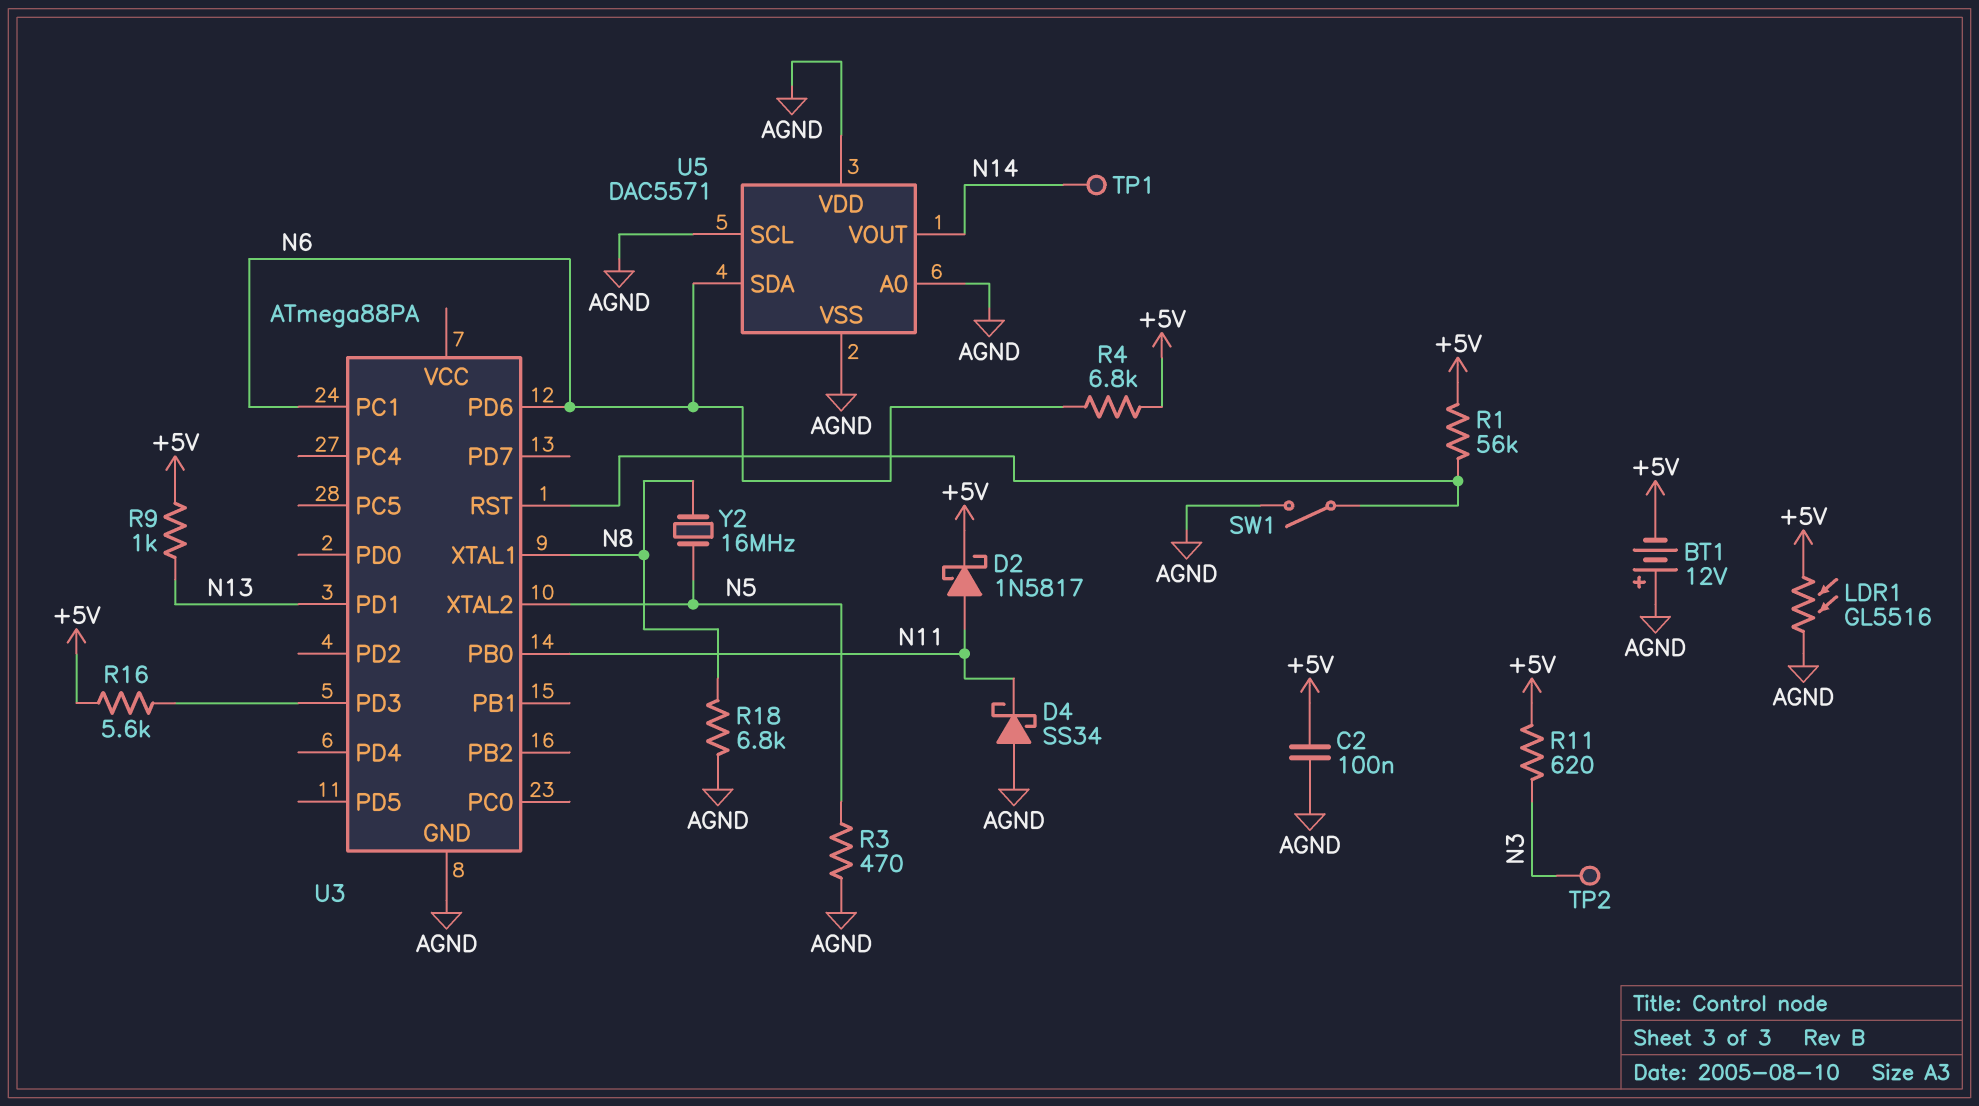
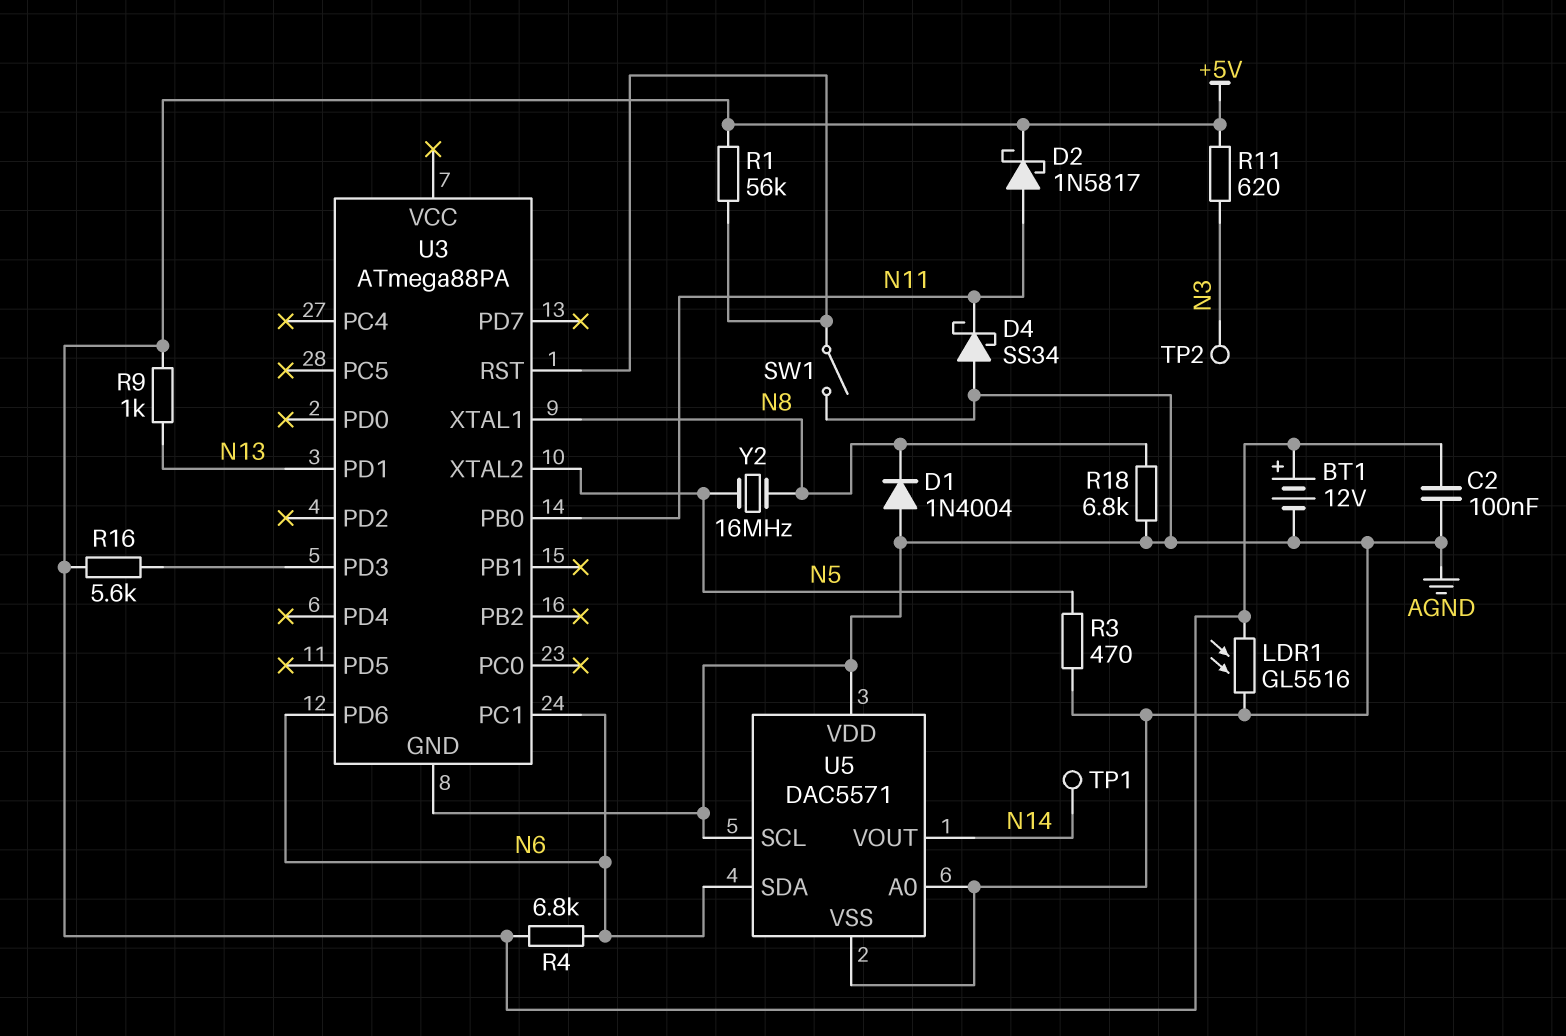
BT1: 12V (plus AGND, minus +5V) -> 12V (plus +5V, minus AGND)
D1: none -> diode 1N4004 (A AGND, K N8)

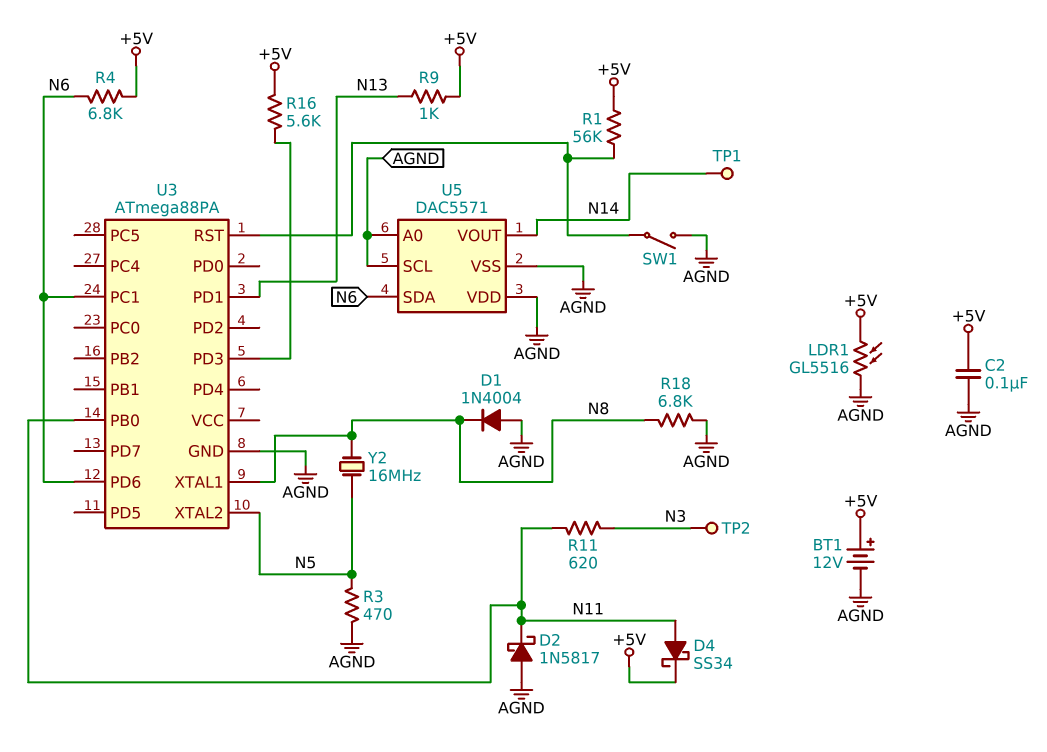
D2: schottky 1N5817 (A N11, K +5V) -> schottky 1N5817 (A AGND, K N11)
D4: schottky SS34 (A AGND, K N11) -> schottky SS34 (A N11, K +5V)
R11: 620 (+5V, N3) -> 620 (N3, N11)

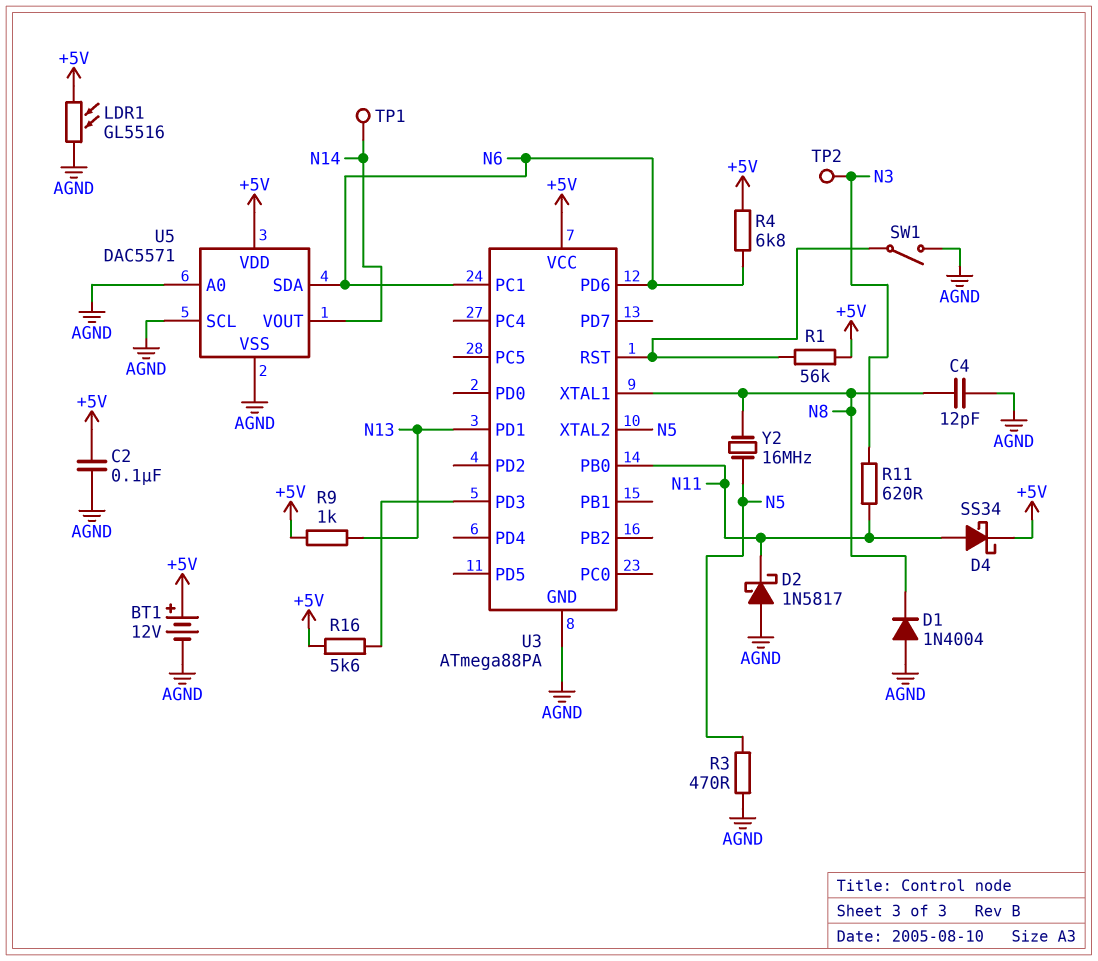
C4: none -> 12pF (AGND, N8)
R18: 6.8k (AGND, N8) -> none
U3 pin VCC: none -> +5V
U5 pin VDD: AGND -> +5V

